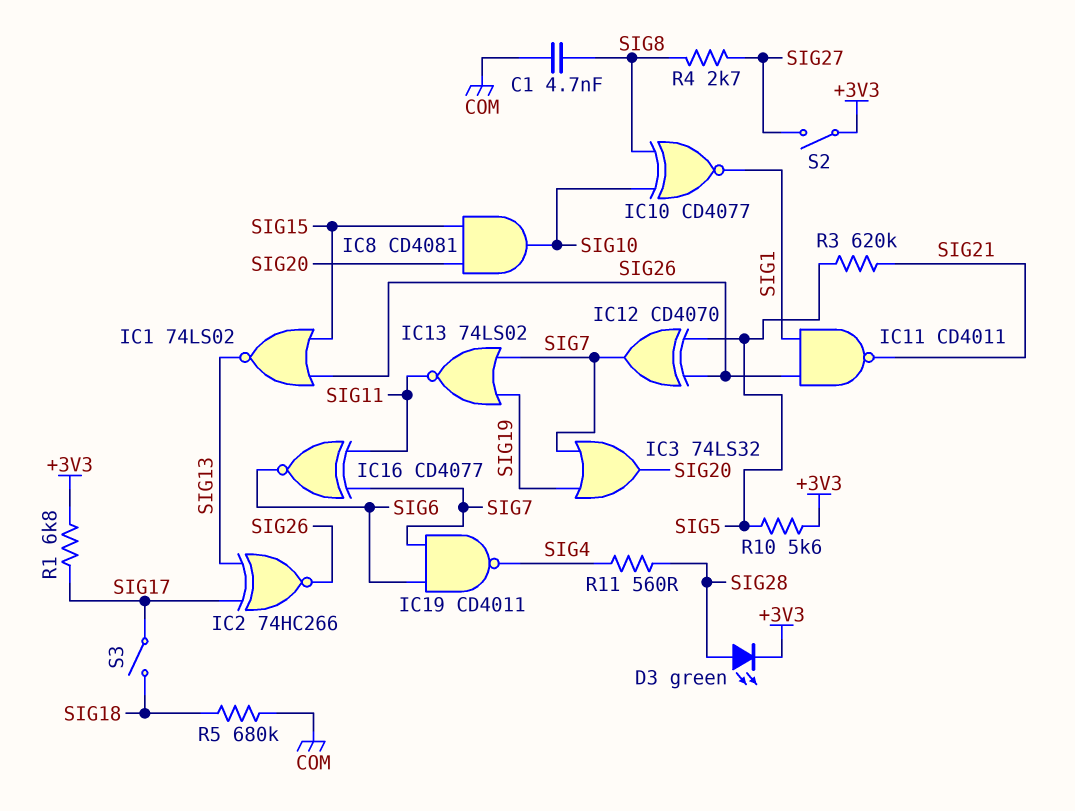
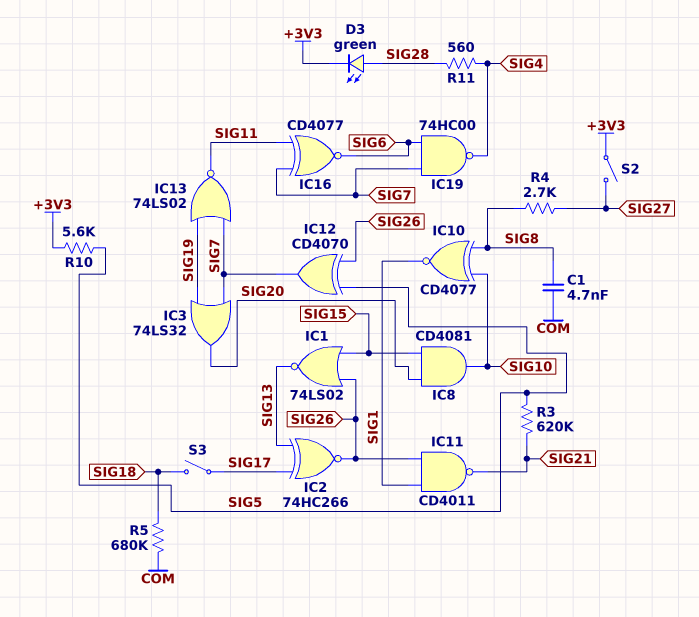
IC19: NAND CD4011 (in SIG6, in SIG7, out SIG4) -> NAND 74HC00 (in SIG6, in SIG7, out SIG4)
R1: 6.8k (+3V3, SIG17) -> none

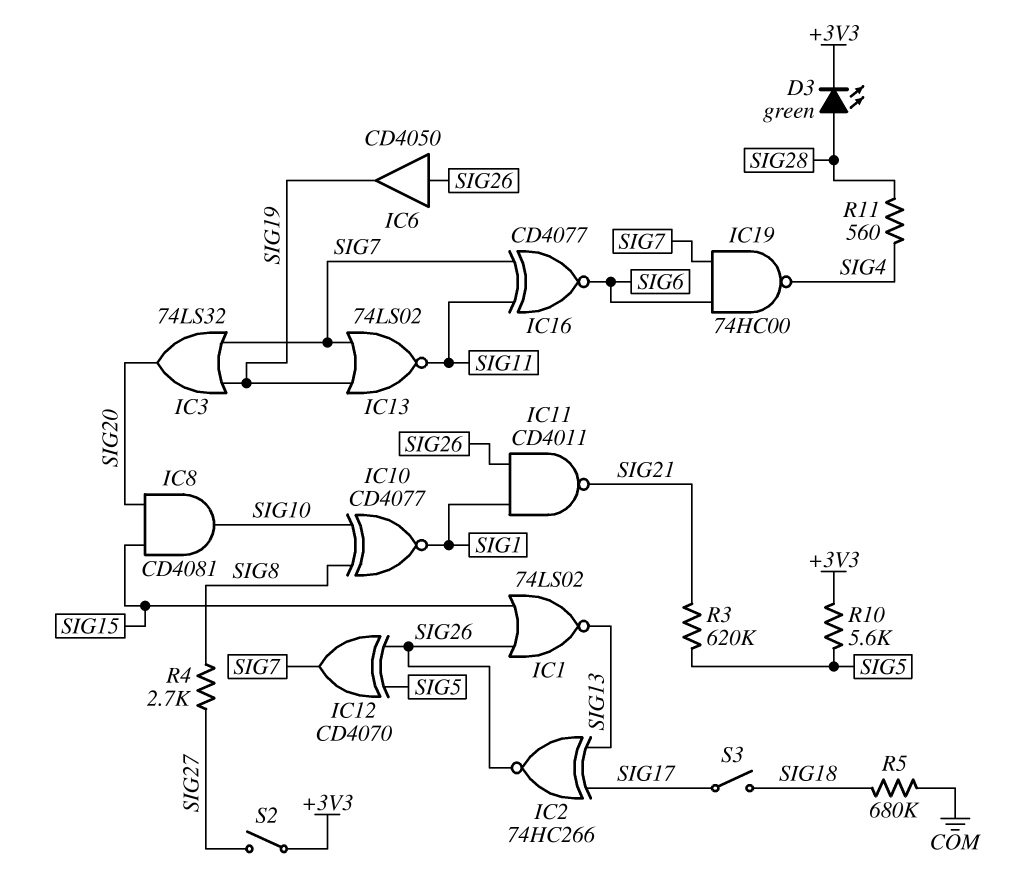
C1: 4.7nF (COM, SIG8) -> none
IC6: none -> buffer CD4050 (in SIG26, out SIG19)

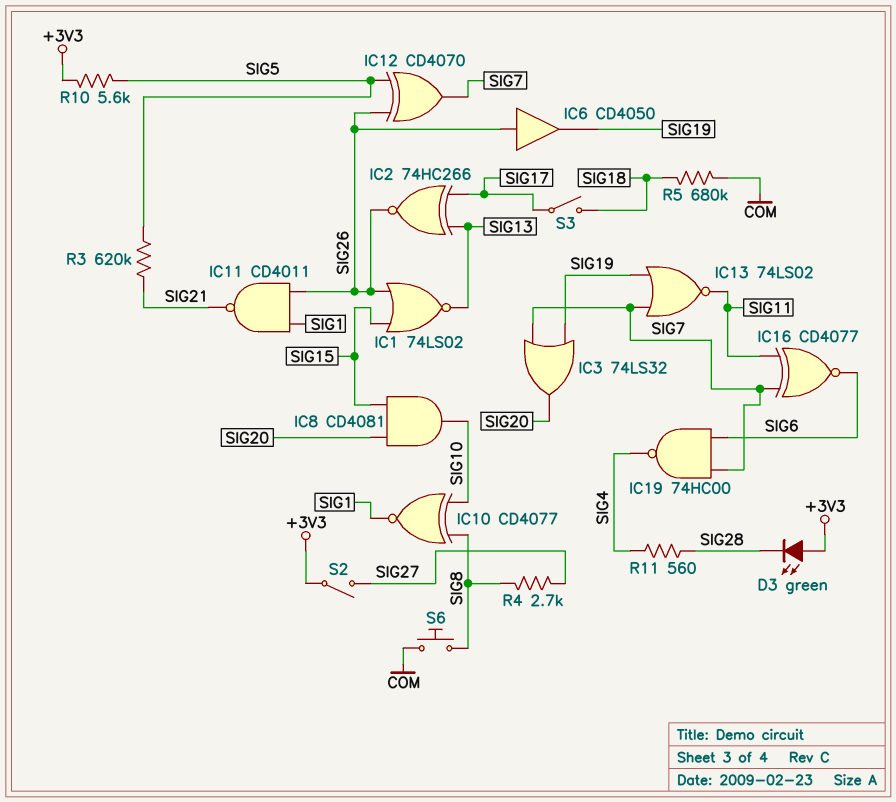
D3: LED green (A SIG28, K +3V3) -> LED green (A +3V3, K SIG28)
S6: none -> button (COM, SIG8)

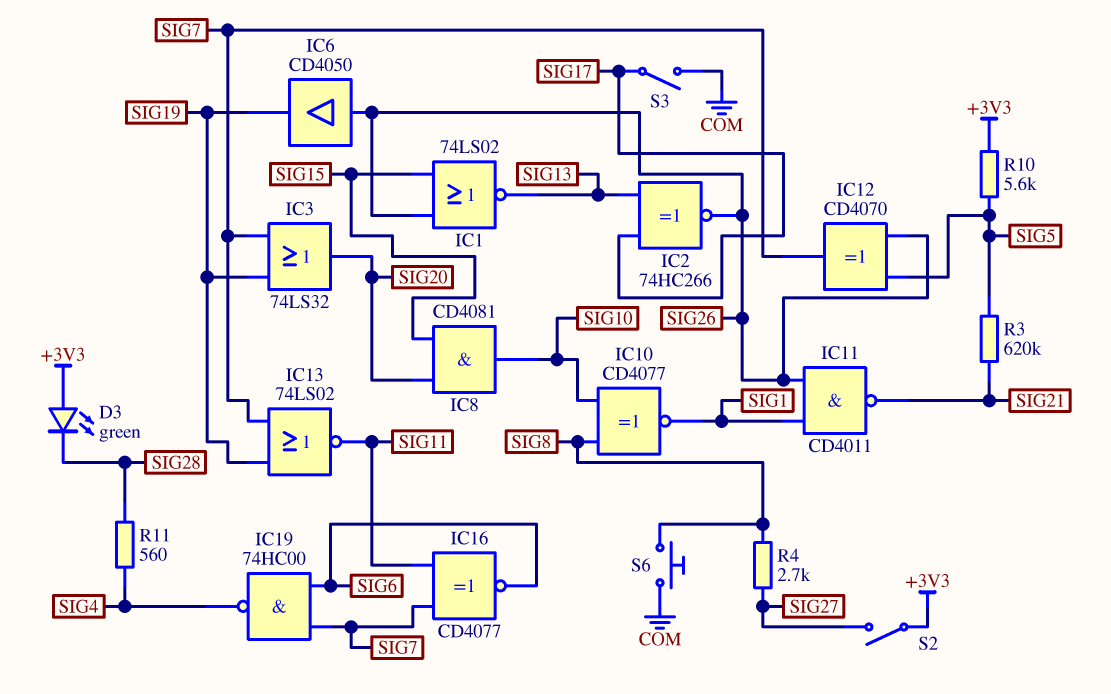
R5: 680k (COM, SIG18) -> none
S3: switch (SIG17, SIG18) -> switch (COM, SIG17)

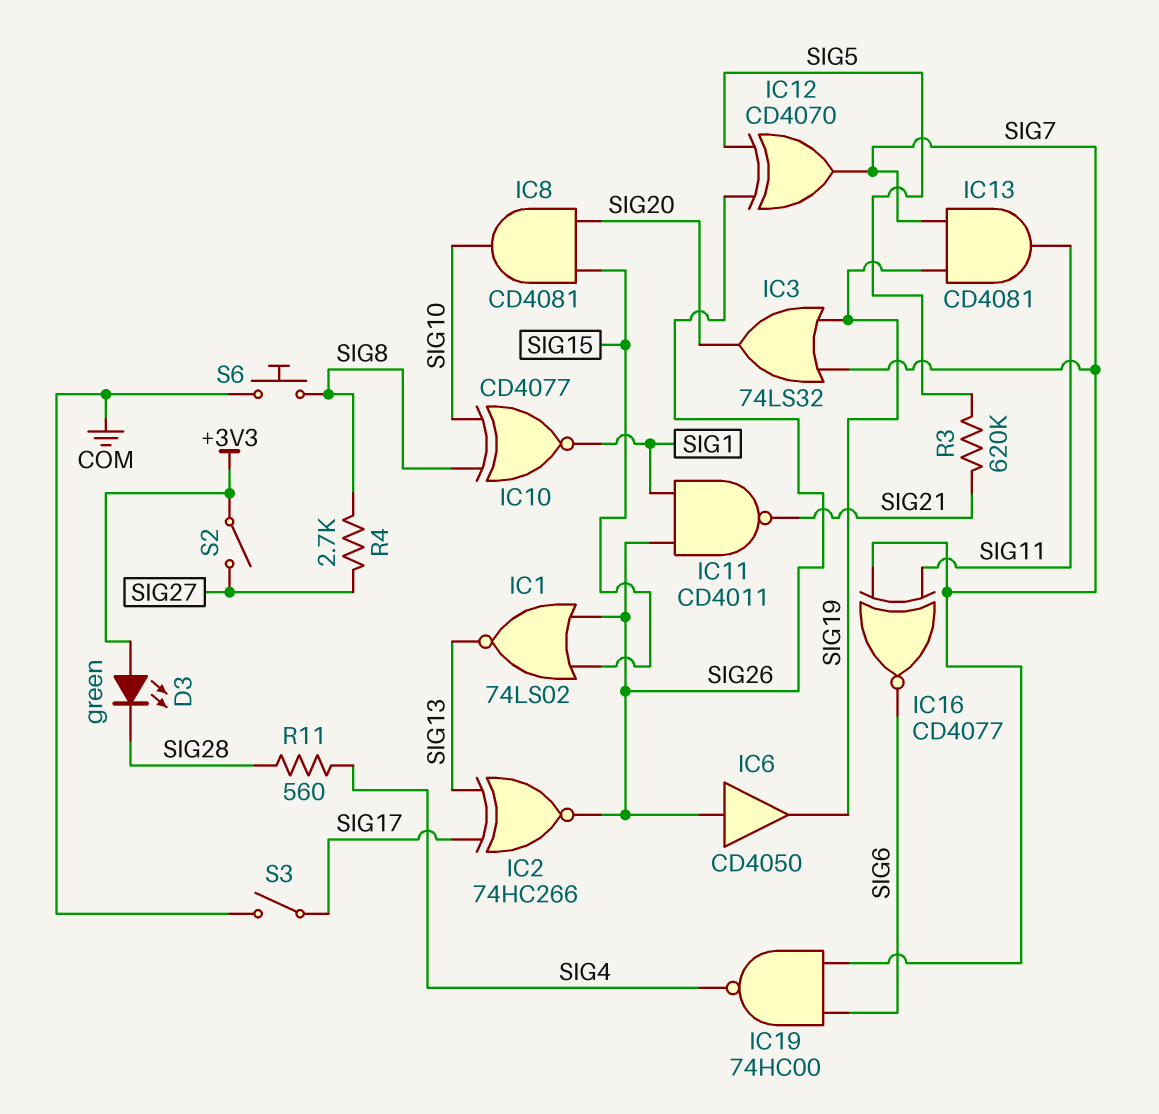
IC13: NOR 74LS02 (in SIG7, in SIG19, out SIG11) -> AND CD4081 (in SIG7, in SIG19, out SIG11)
R10: 5.6k (+3V3, SIG5) -> none

